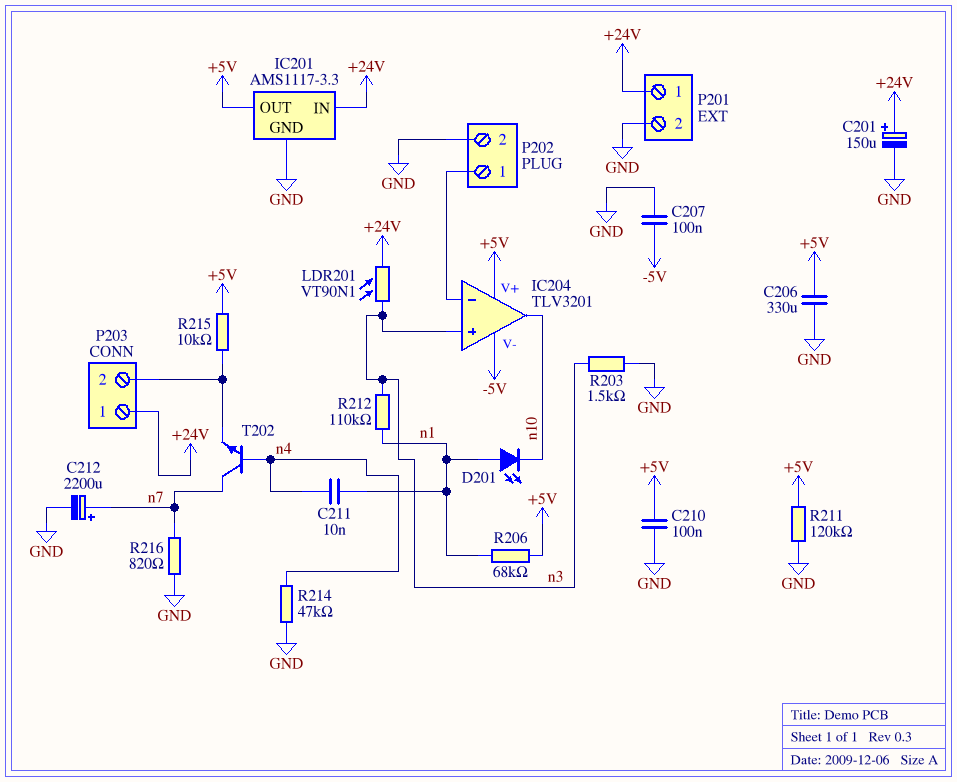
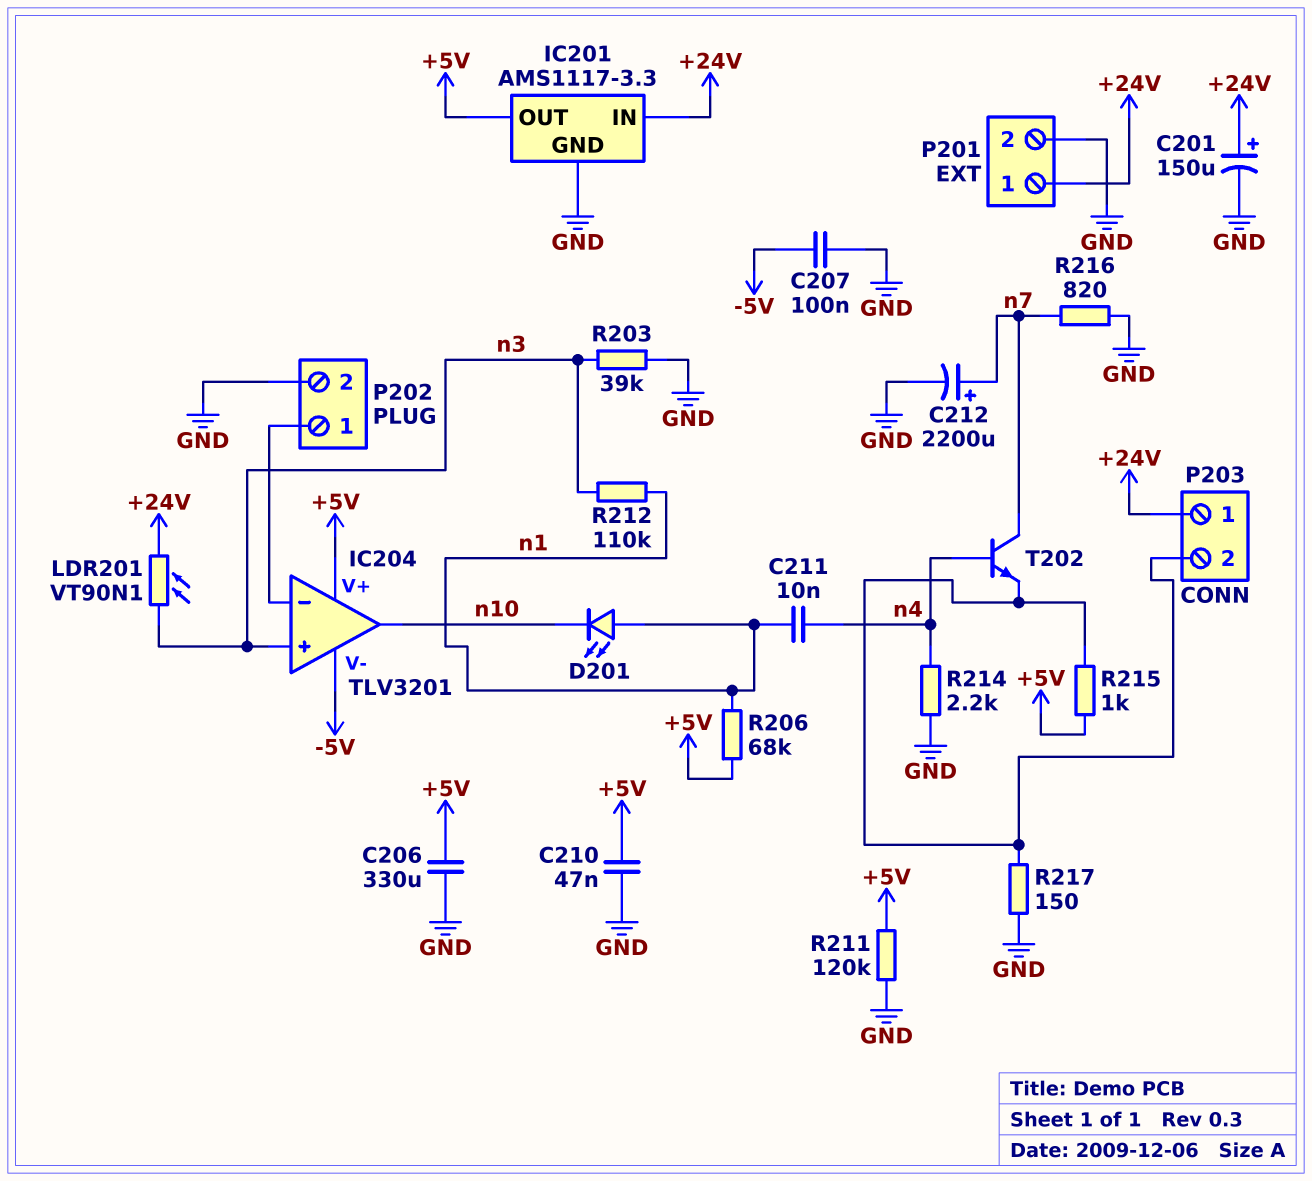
C210: 100nF (+5V, GND) -> 47nF (+5V, GND)
R203: 1.5k (GND, n3) -> 39k (GND, n3)
R214: 47k (GND, n4) -> 2.2k (GND, n4)
R215: 10k (+5V, P203/2) -> 1k (+5V, P203/2)
R217: none -> 150 (GND, P203/2)

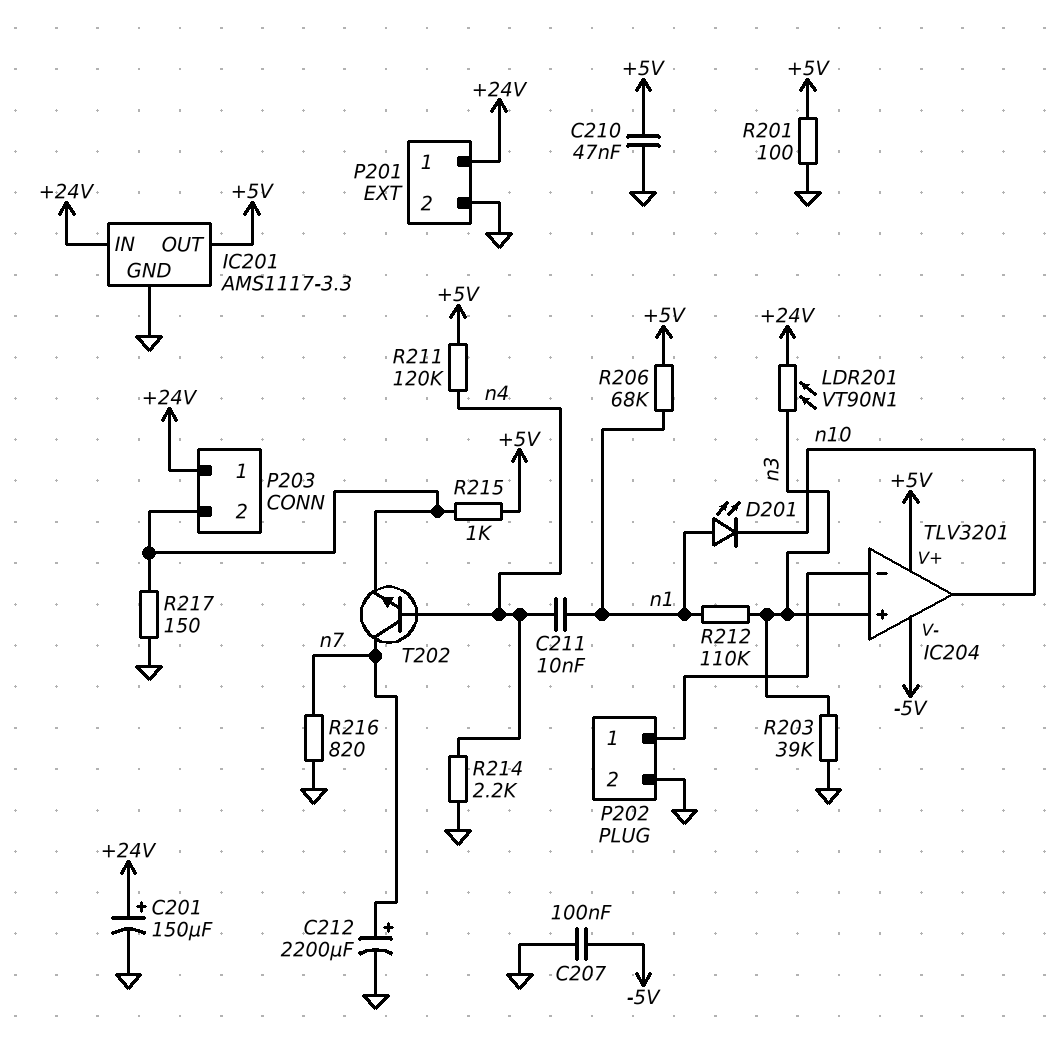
C206: 330uF (+5V, GND) -> none
R201: none -> 100 (+5V, GND)
R211: 120k (+5V, GND) -> 120k (+5V, n4)

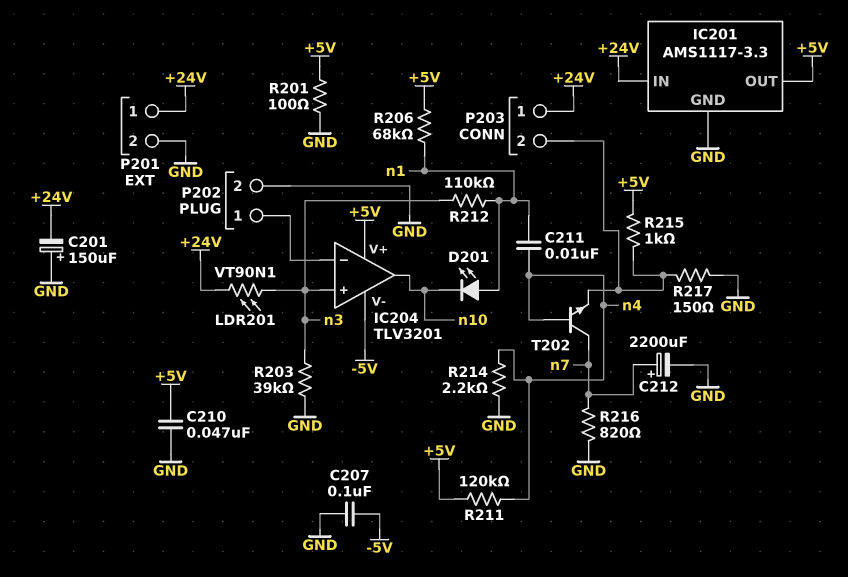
C201: 150uF (plus +24V, minus GND) -> 150uF (plus GND, minus +24V)

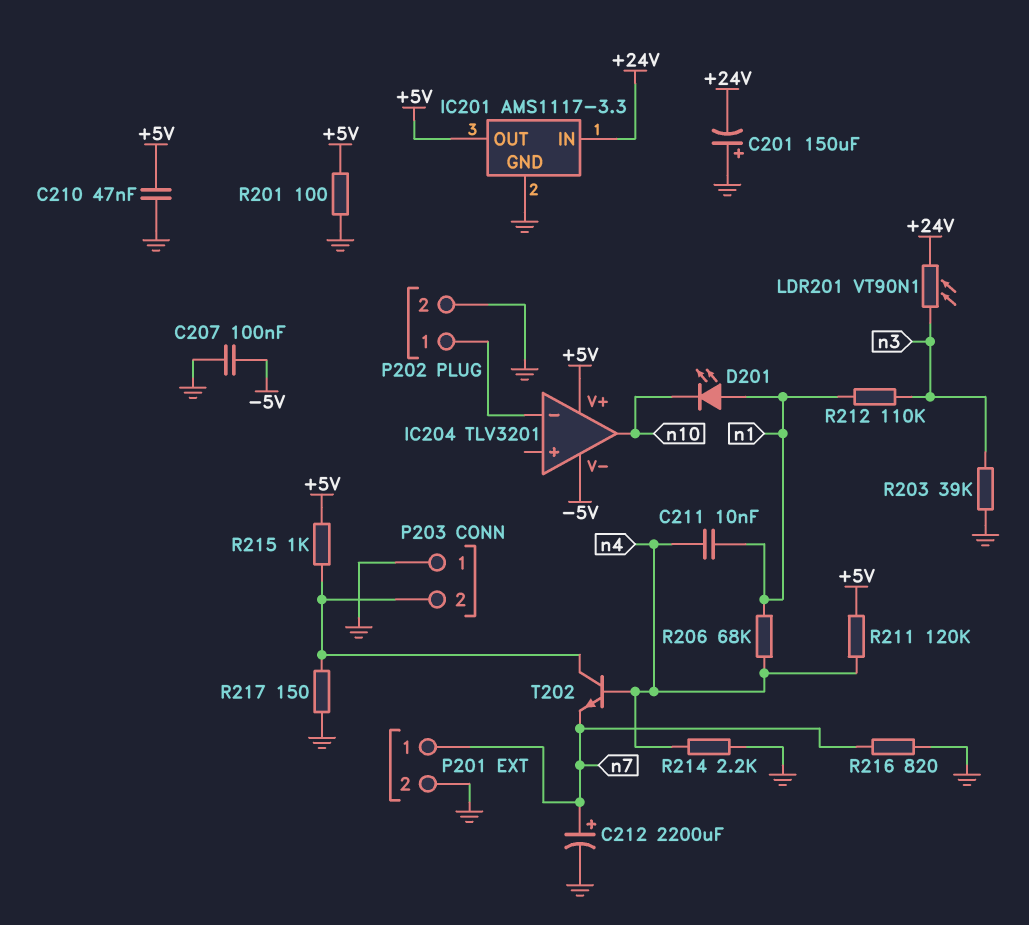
IC204 pin in+: n3 -> none
P201 pin 1: +24V -> n7
P203 pin 1: +24V -> GND
R206: 68k (+5V, n1) -> 68k (n1, n4)
T202: NPN (B n4, C n7, E P203/2) -> NPN (B n4, C P203/2, E n7)

